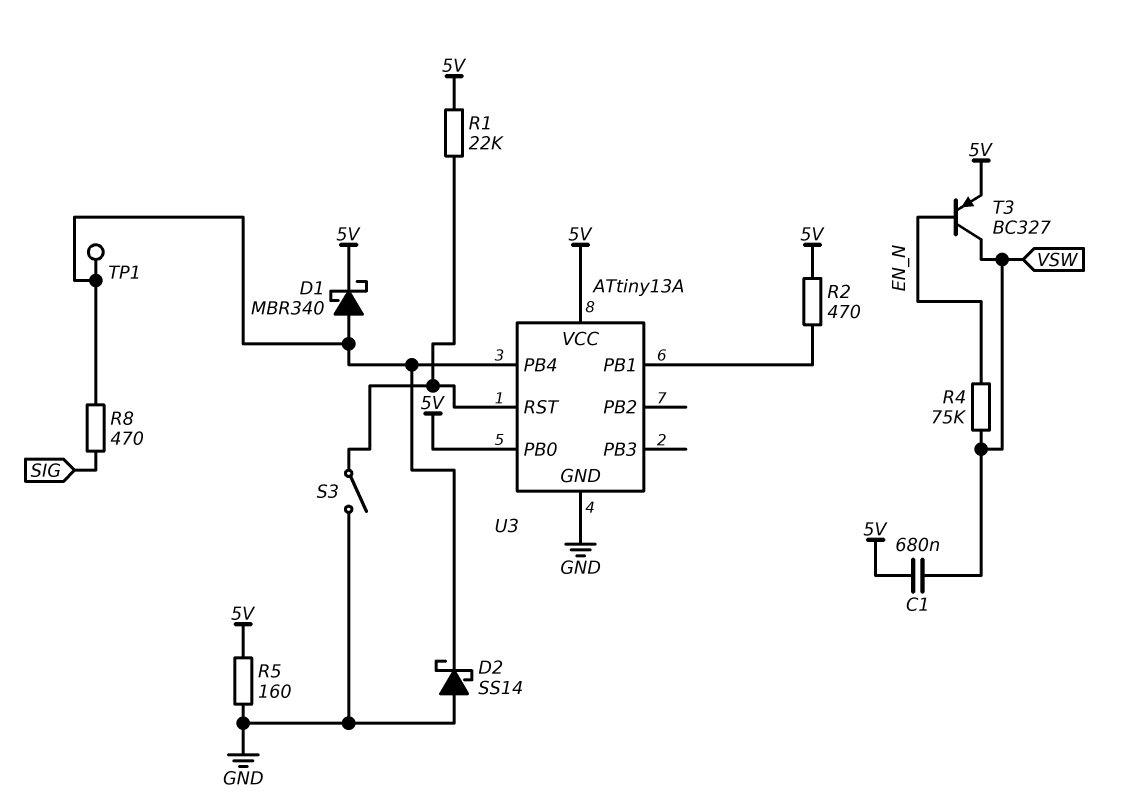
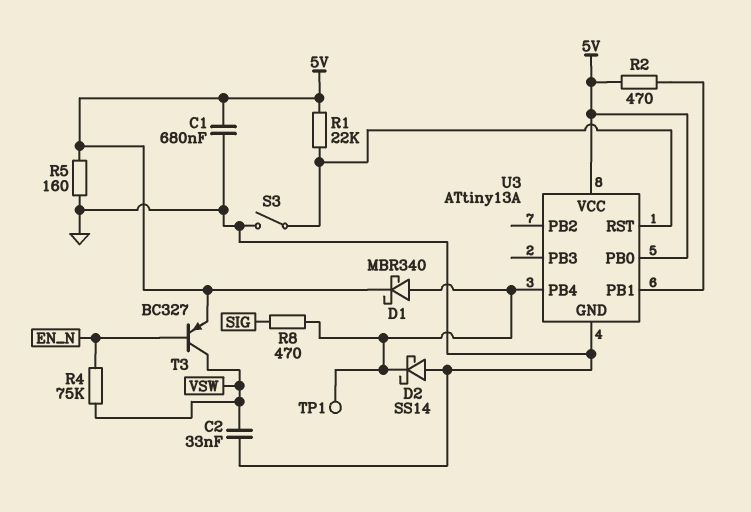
C1: 680nF (5V, VSW) -> 680nF (5V, GND)
C2: none -> 33nF (GND, VSW)

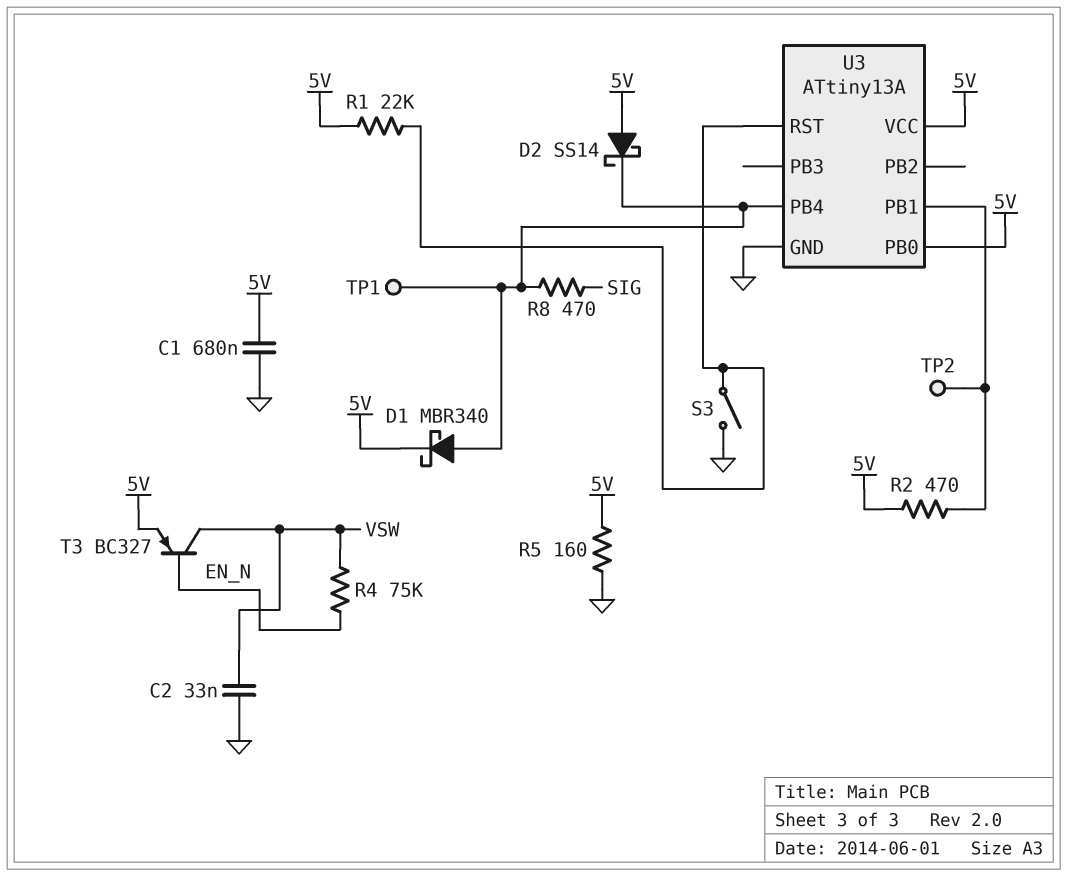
D2: schottky SS14 (A GND, K U3/PB4) -> schottky SS14 (A 5V, K U3/PB4)
TP2: none -> test point (U3/PB1)

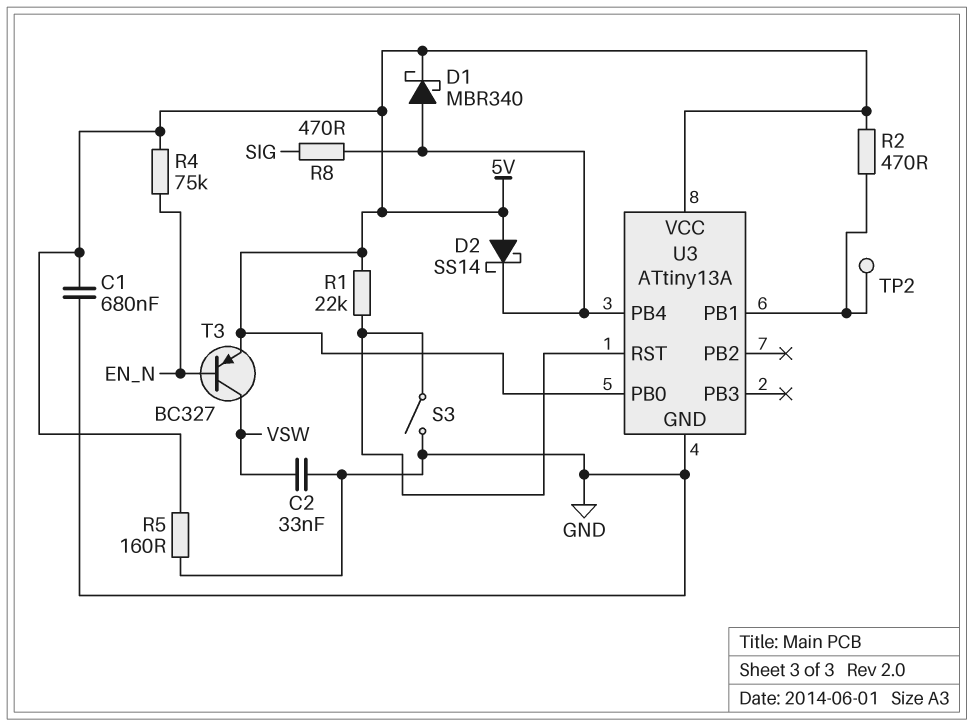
R4: 75k (EN_N, VSW) -> 75k (5V, EN_N)
TP1: test point (U3/PB4) -> none

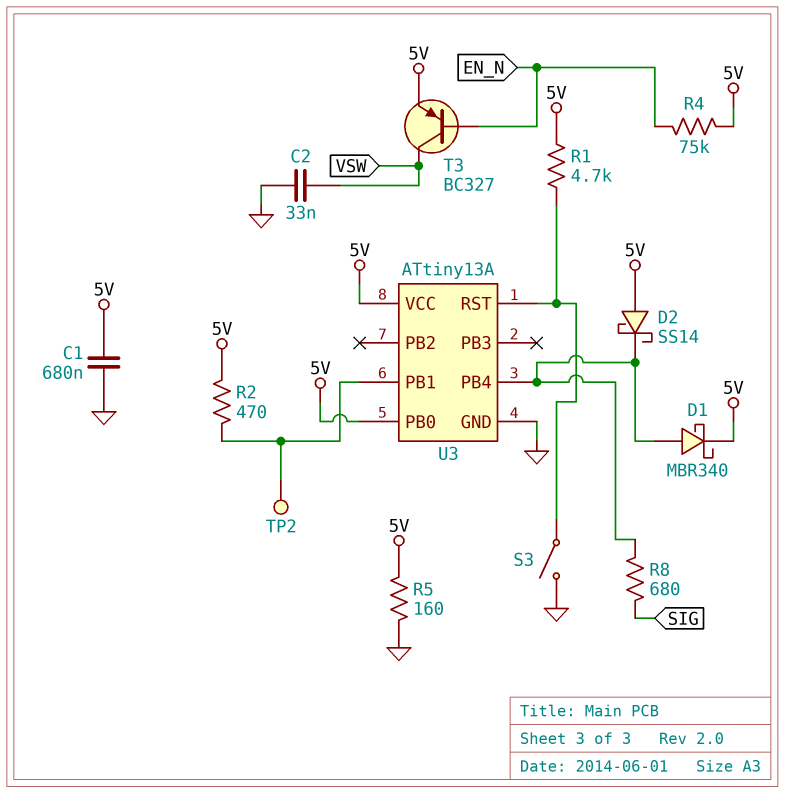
R1: 22k (5V, U3/RST) -> 4.7k (5V, U3/RST)
R8: 470 (SIG, U3/PB4) -> 680 (SIG, U3/PB4)

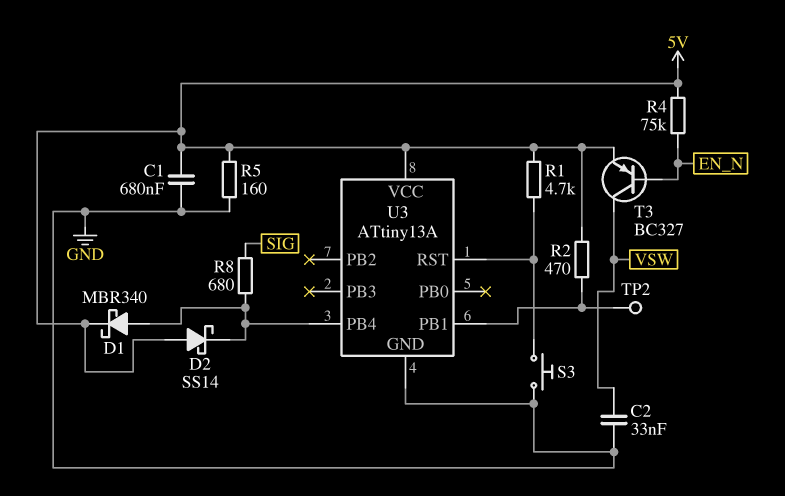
S3: switch (GND, U3/RST) -> button (GND, U3/RST)
U3 pin PB0: 5V -> none

